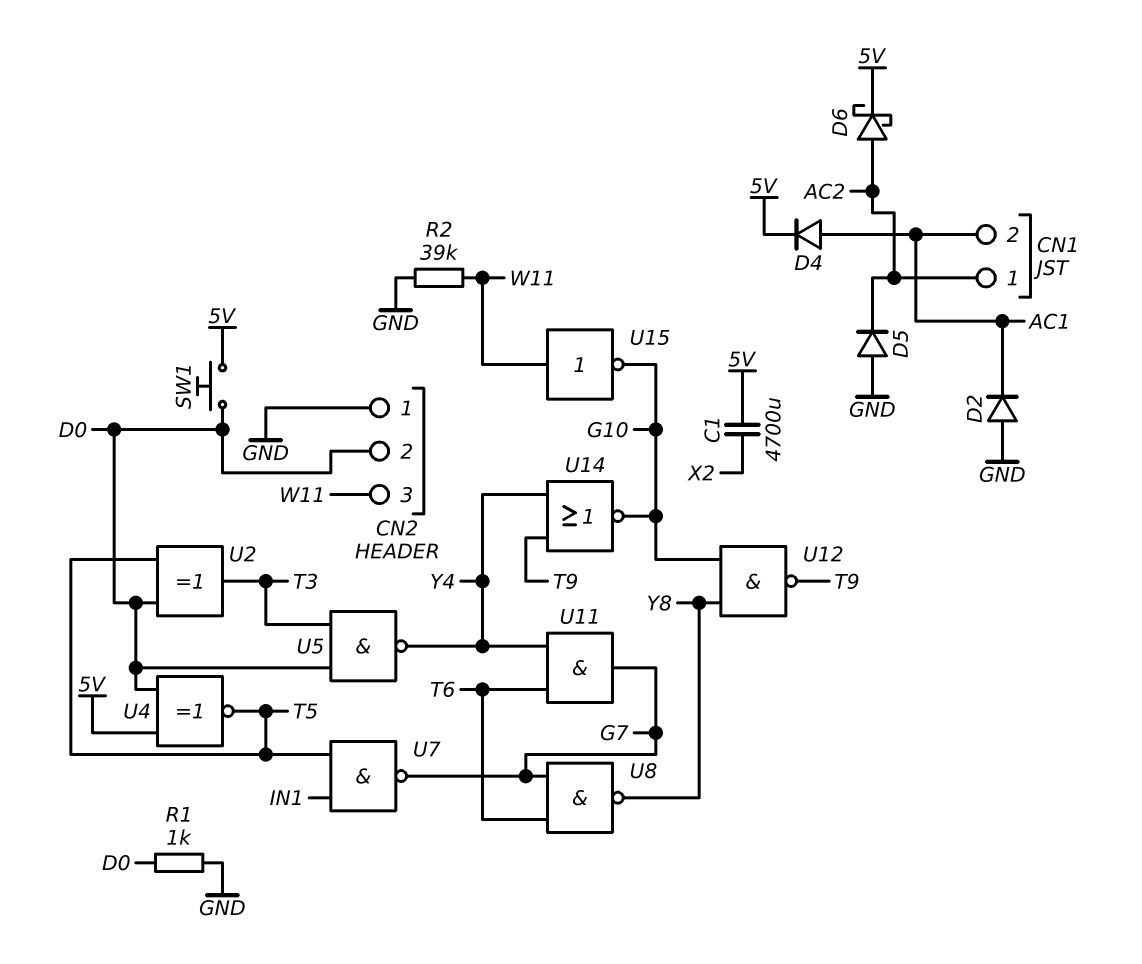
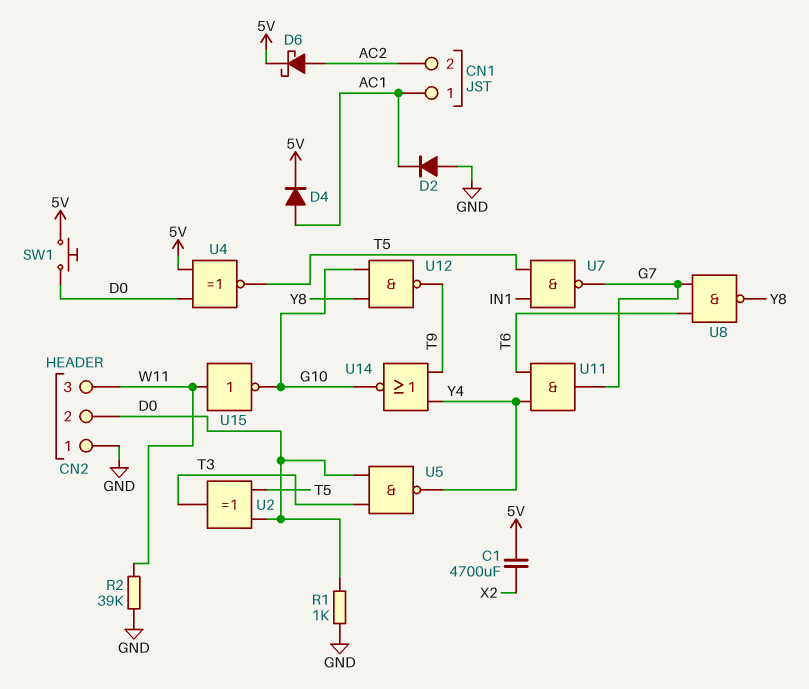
CN1 pin 1: AC2 -> AC1
CN1 pin 2: AC1 -> AC2
D5: diode (A GND, K AC2) -> none

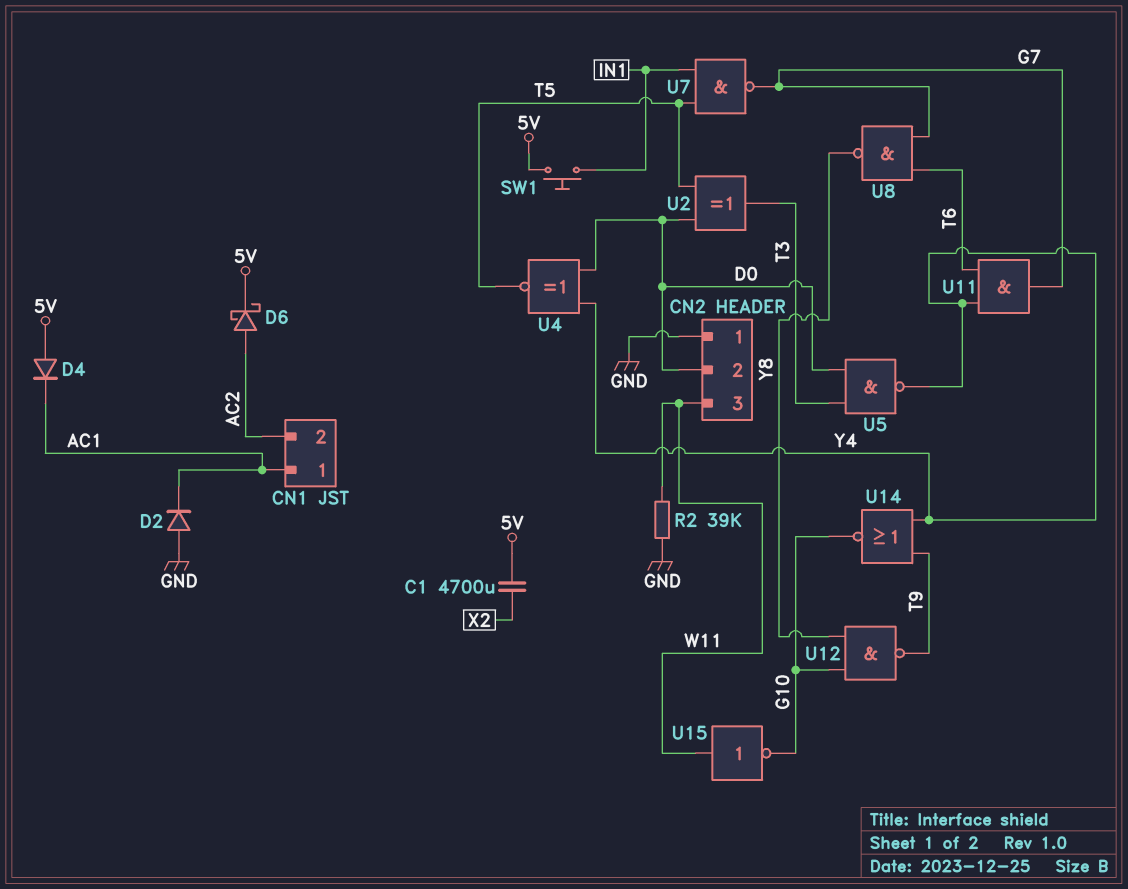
D4: diode (A AC1, K 5V) -> diode (A 5V, K AC1)
R1: 1k (D0, GND) -> none
SW1: button (5V, D0) -> button (5V, IN1)
U4: XNOR (in 5V, in D0, out T5) -> XNOR (in D0, in Y4, out T5)

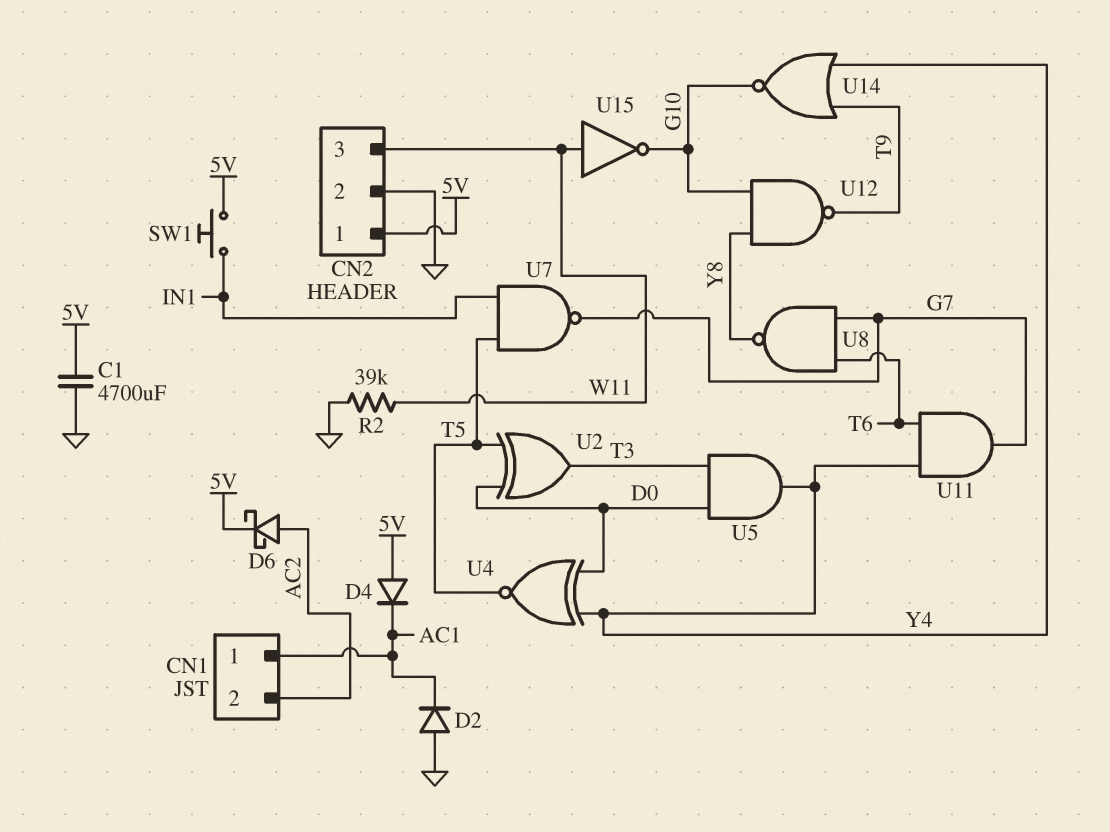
C1: 4700uF (5V, X2) -> 4700uF (5V, GND)
CN2 pin 1: GND -> 5V
CN2 pin 2: D0 -> GND
U5: NAND (in D0, in T3, out Y4) -> AND (in D0, in T3, out Y4)

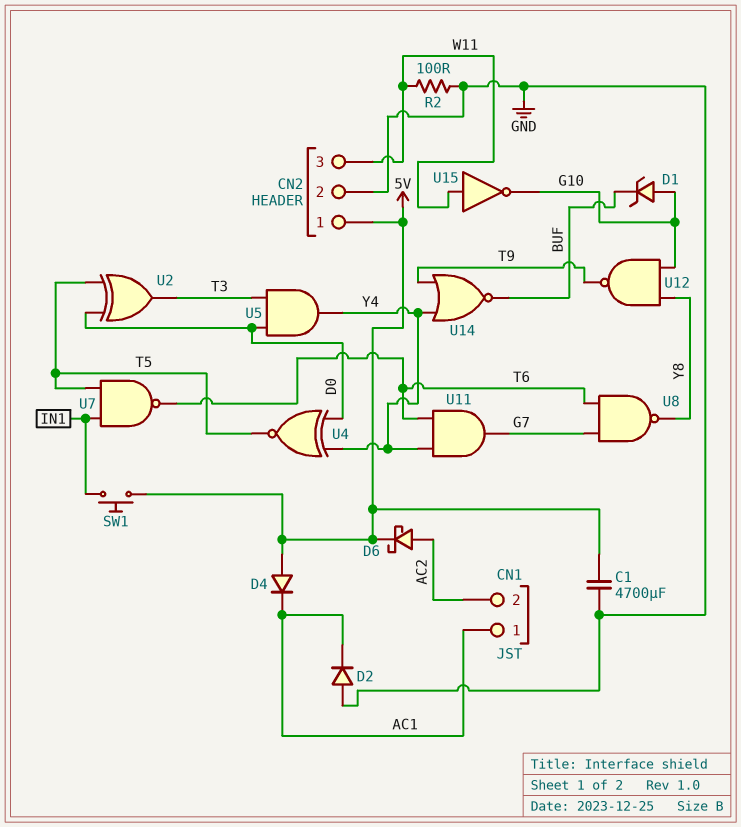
D1: none -> zener (A G10, K BUF)
R2: 39k (GND, W11) -> 100 (GND, W11)
U7: NAND (in IN1, in T5, out G7) -> NAND (in IN1, in T5, out T6)
U14: NOR (in T9, in Y4, out G10) -> NOR (in T9, in Y4, out BUF)

